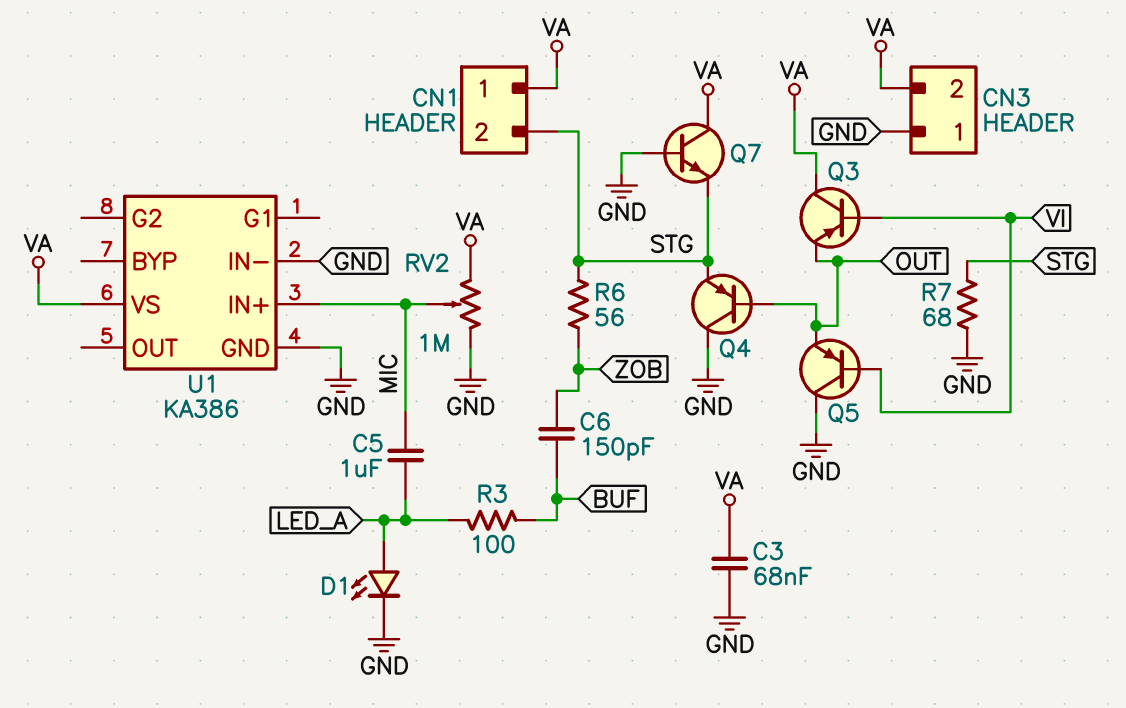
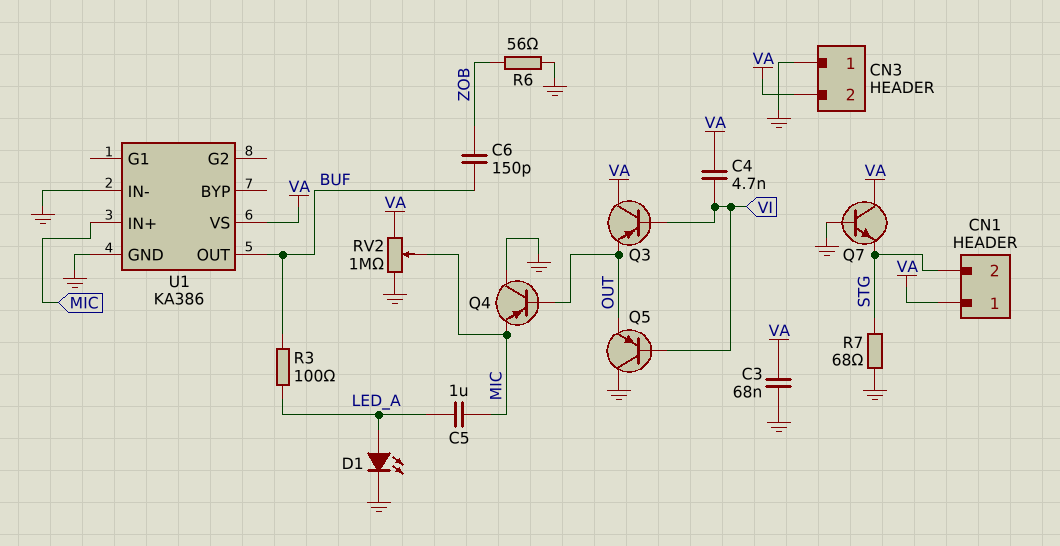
C4: none -> 4.7nF (VA, VI)
Q4: PNP (B OUT, C GND, E STG) -> PNP (B OUT, C GND, E MIC)
R6: 56 (STG, ZOB) -> 56 (GND, ZOB)
U1 pin OUT: none -> BUF

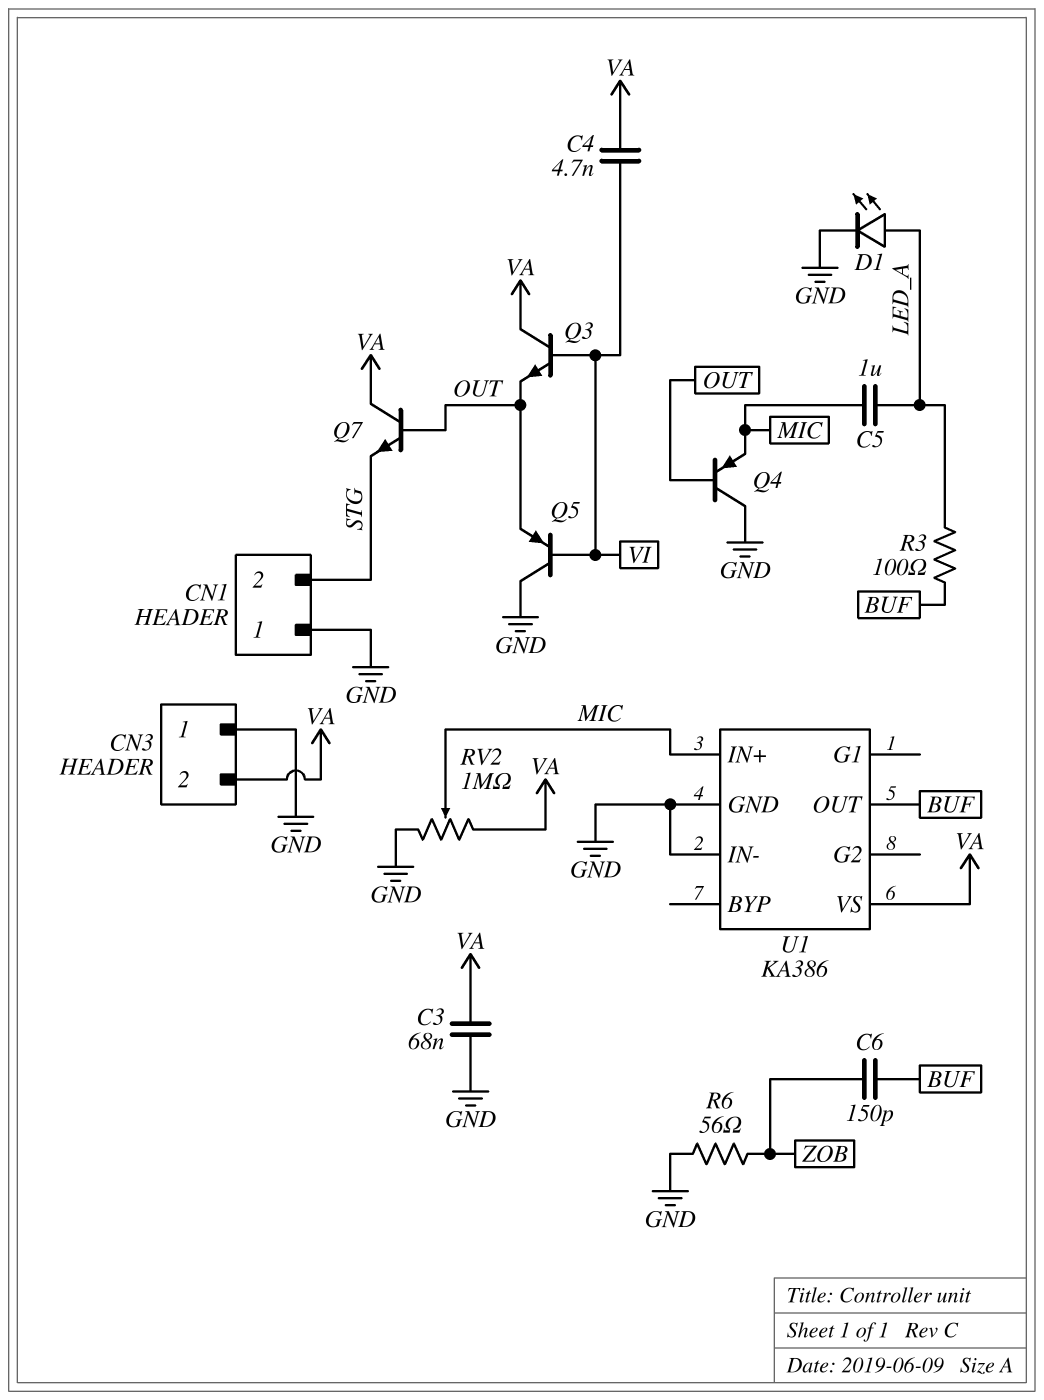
CN1 pin 1: VA -> GND
Q3: PNP (B VI, C VA, E OUT) -> NPN (B VI, C VA, E OUT)
Q7: NPN (B GND, C VA, E STG) -> NPN (B OUT, C VA, E STG)
R7: 68 (GND, STG) -> none

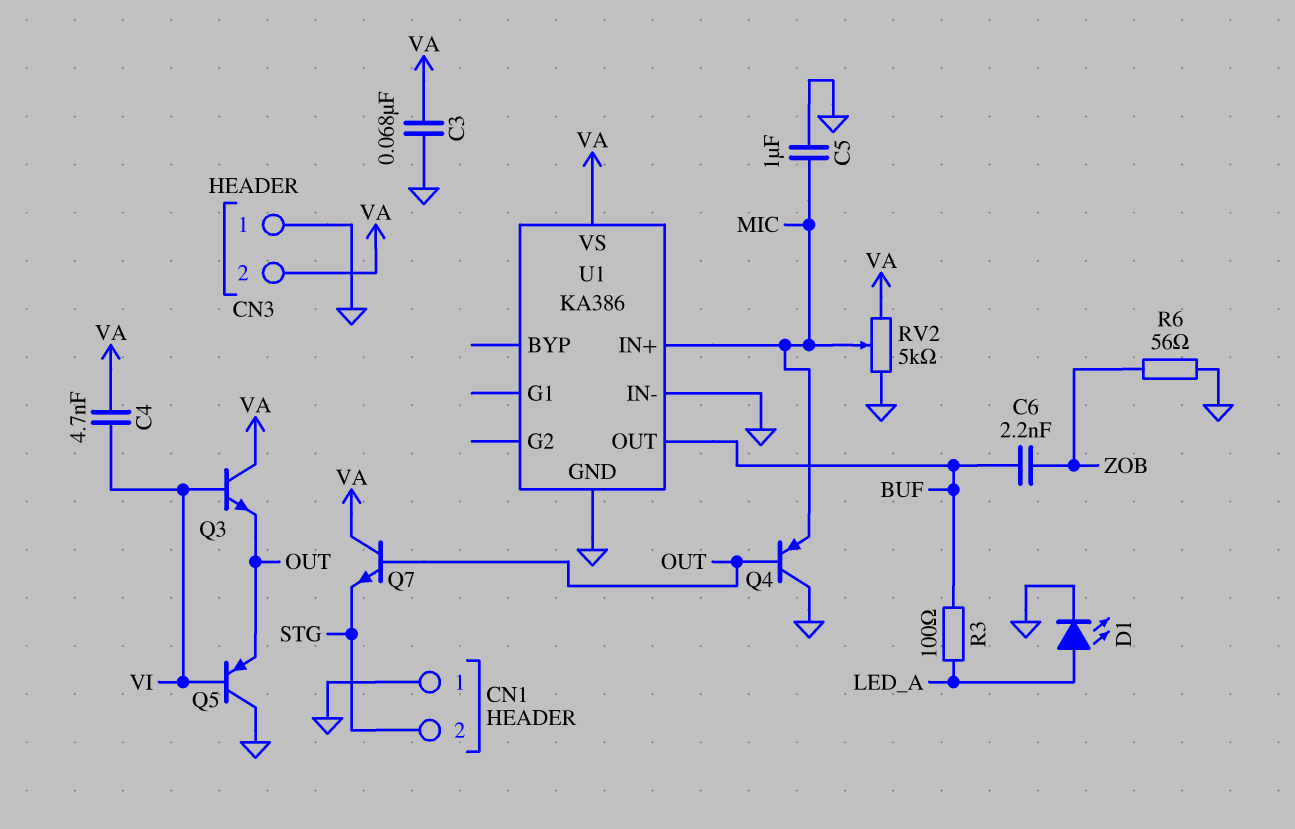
C5: 1uF (LED_A, MIC) -> 1uF (GND, MIC)
C6: 150pF (BUF, ZOB) -> 2.2nF (BUF, ZOB)
RV2: 1M (GND, VA, wiper MIC) -> 5k (GND, VA, wiper MIC)

